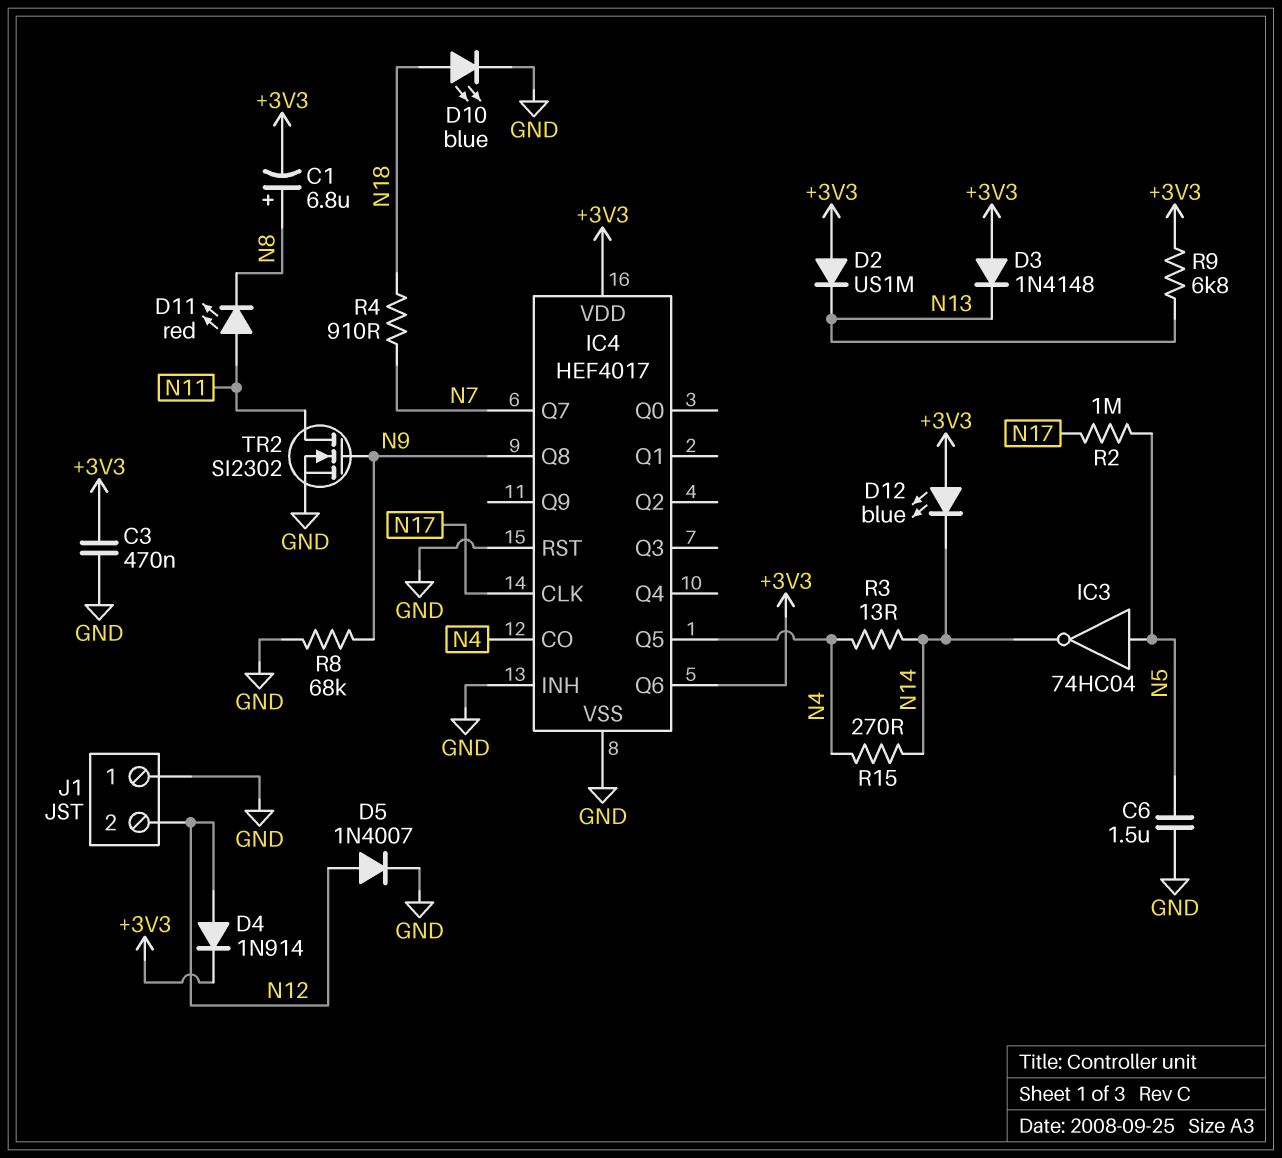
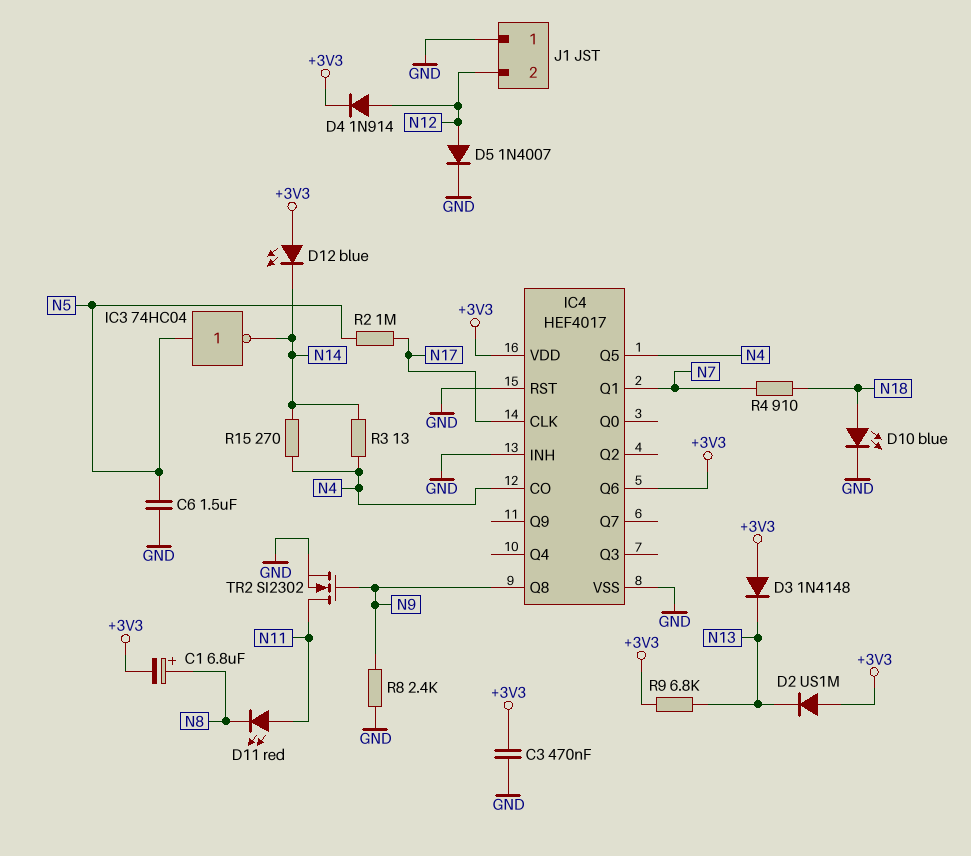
IC4 pin Q1: none -> N7
IC4 pin Q7: N7 -> none
R8: 68k (GND, N9) -> 2.4k (GND, N9)

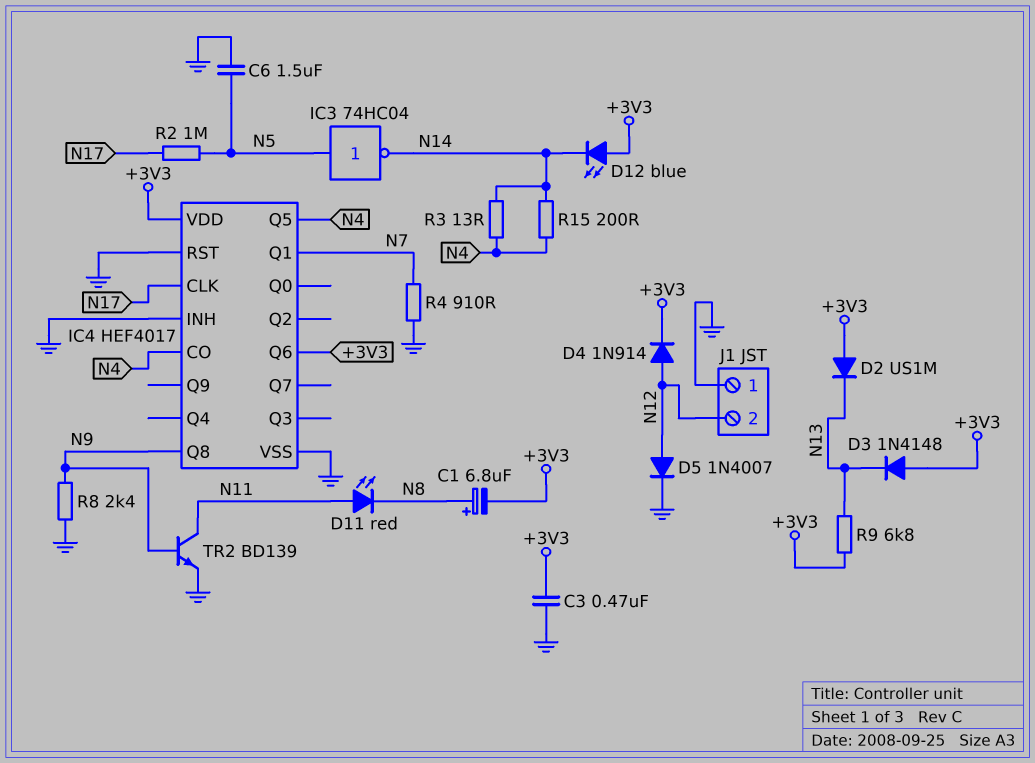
D10: LED blue (A N18, K GND) -> none
R4: 910 (N7, N18) -> 910 (GND, N7)
R15: 270 (N4, N14) -> 200 (N4, N14)
TR2: NMOS SI2302 (G N9, D N11, S GND) -> NPN BD139 (B N9, C N11, E GND)

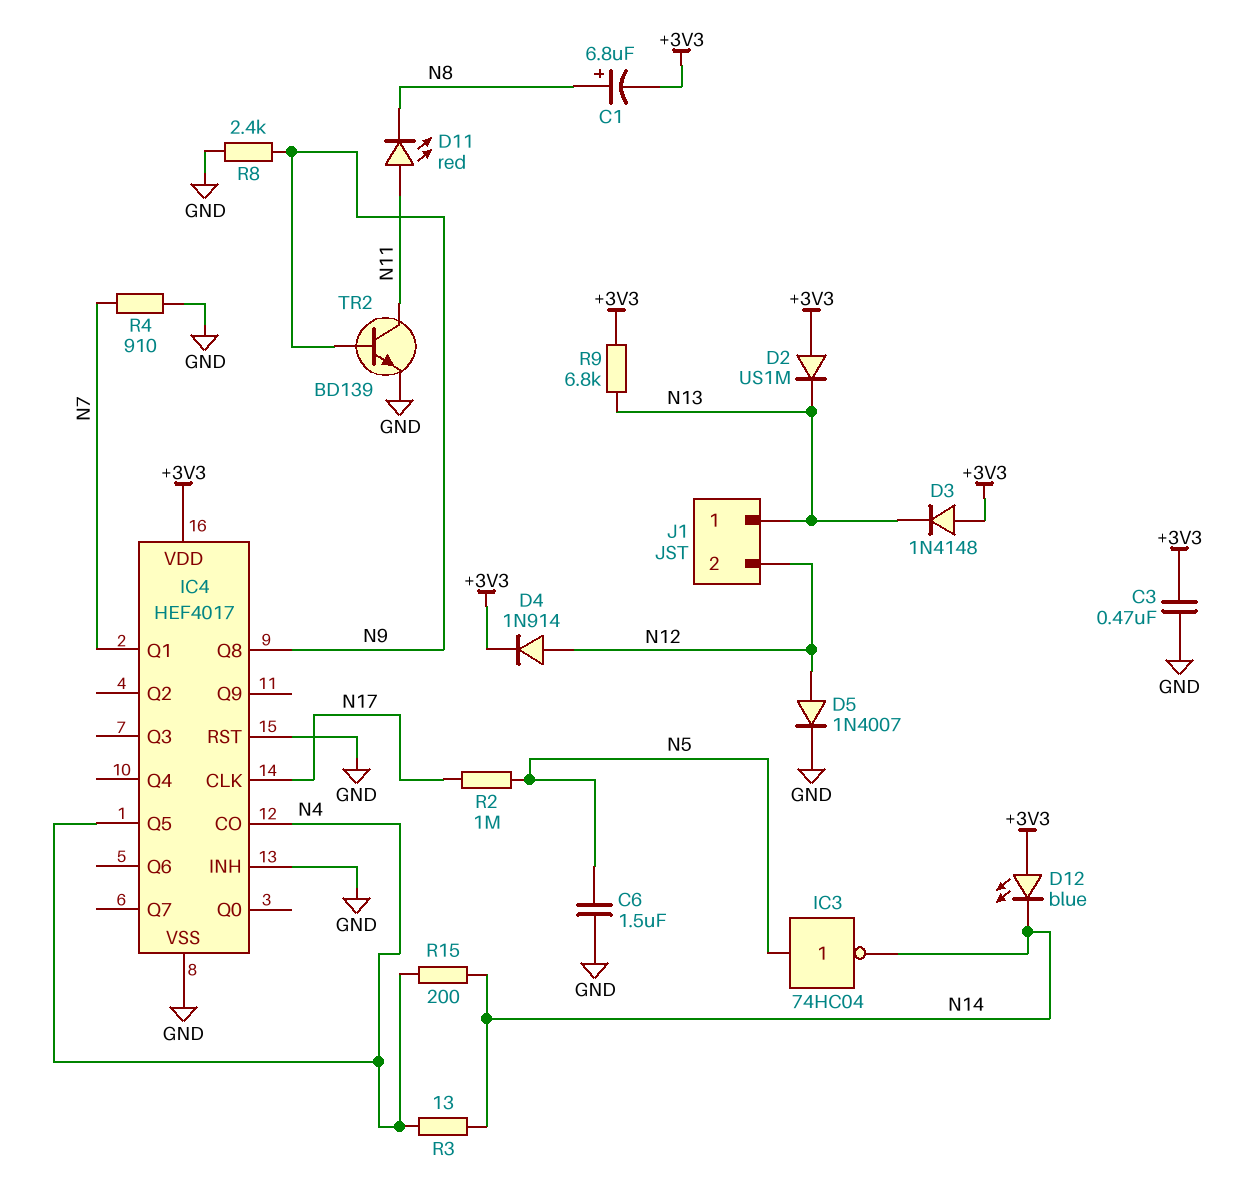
IC4 pin Q6: +3V3 -> none
J1 pin 1: GND -> N13

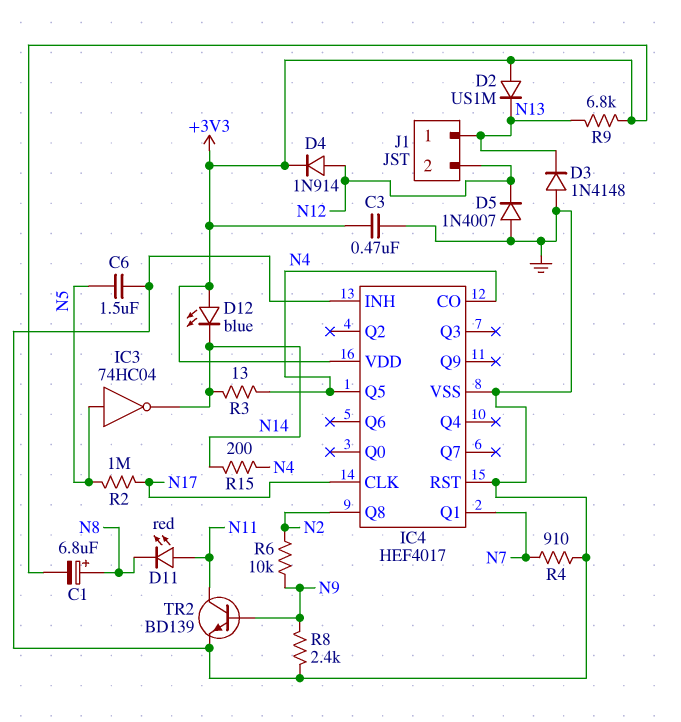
D3: diode 1N4148 (A +3V3, K N13) -> diode 1N4148 (A GND, K N13)
D5: diode 1N4007 (A N12, K GND) -> diode 1N4007 (A GND, K N12)
IC4 pin Q8: N9 -> N2
R6: none -> 10k (N2, N9)

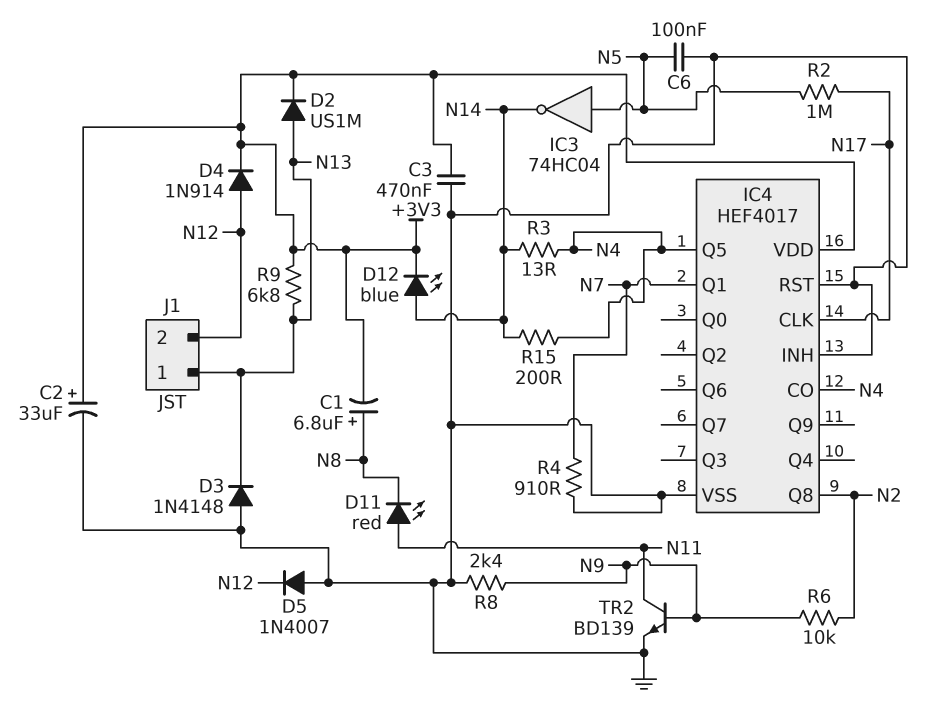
C2: none -> 33uF (plus +3V3, minus GND)
C6: 1.5uF (GND, N5) -> 100nF (GND, N5)
D2: diode US1M (A +3V3, K N13) -> diode US1M (A N13, K +3V3)
D12: LED blue (A +3V3, K N14) -> LED blue (A N14, K +3V3)

